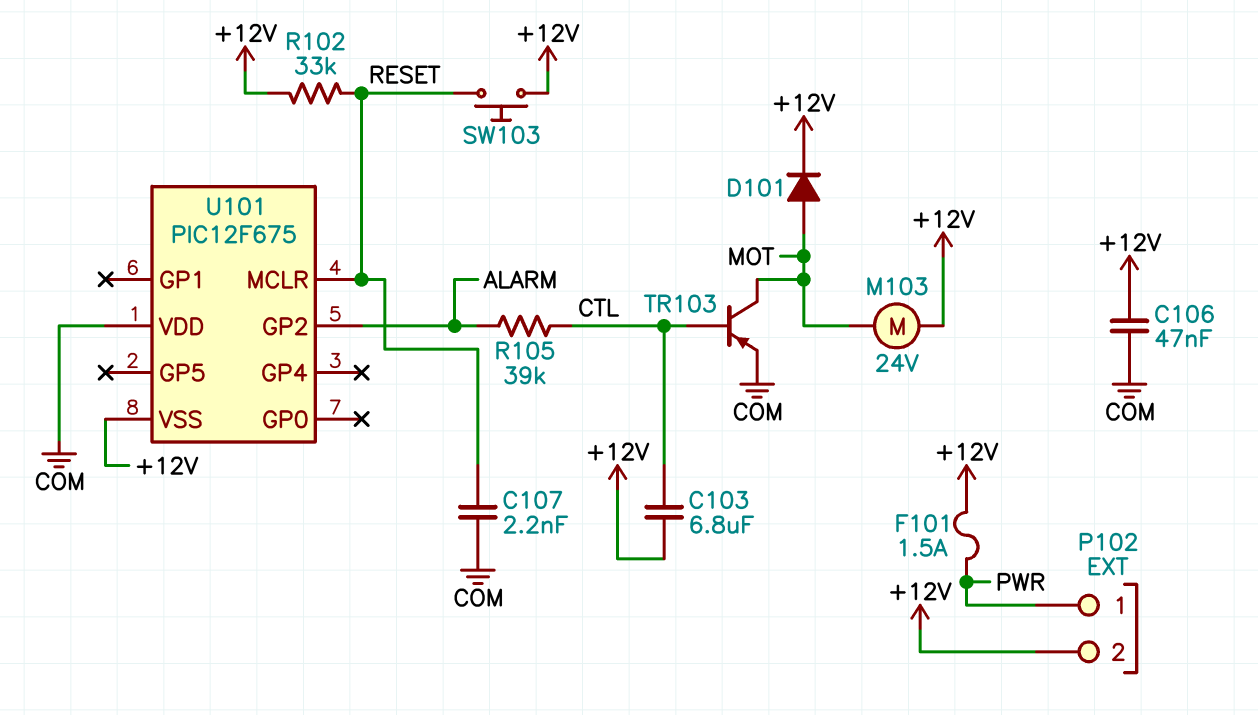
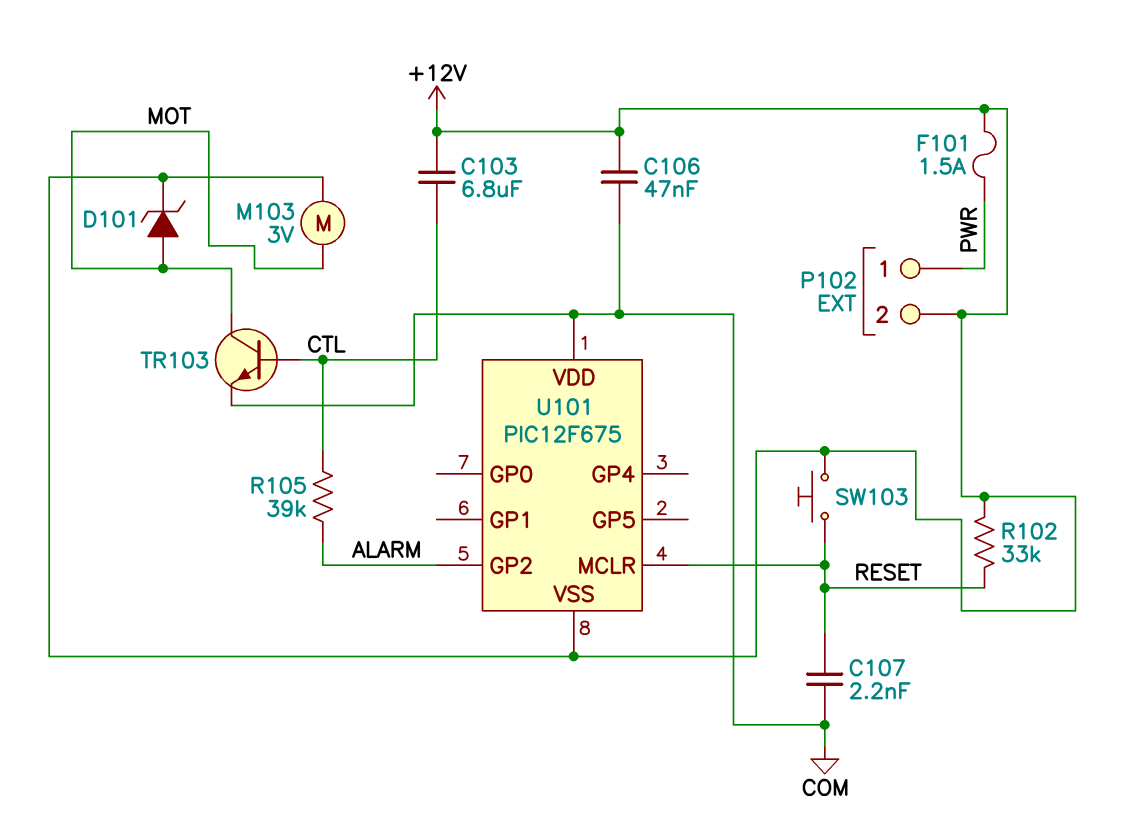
D101: diode (A MOT, K +12V) -> zener (A MOT, K +12V)
M103: motor 24V (+12V, MOT) -> motor 3V (+12V, MOT)
TR103: PNP (B CTL, C MOT, E COM) -> NPN (B CTL, C MOT, E COM)

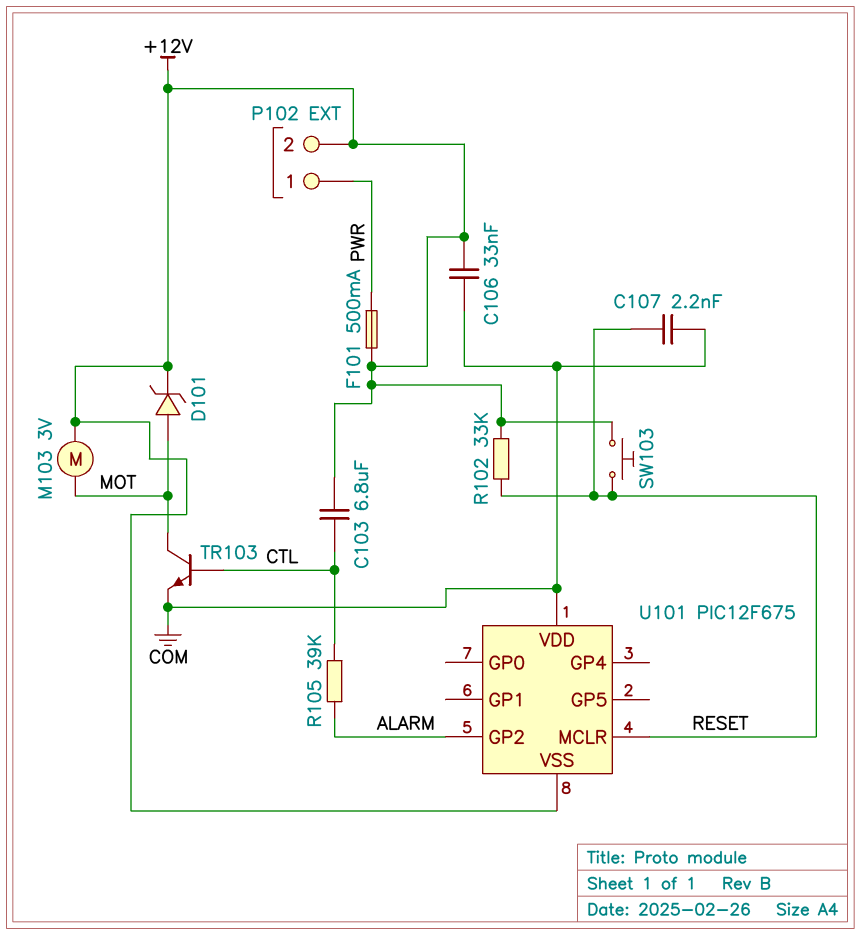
C106: 47nF (+12V, COM) -> 33nF (+12V, COM)
F101: 1.5A (+12V, PWR) -> 500mA (+12V, PWR)

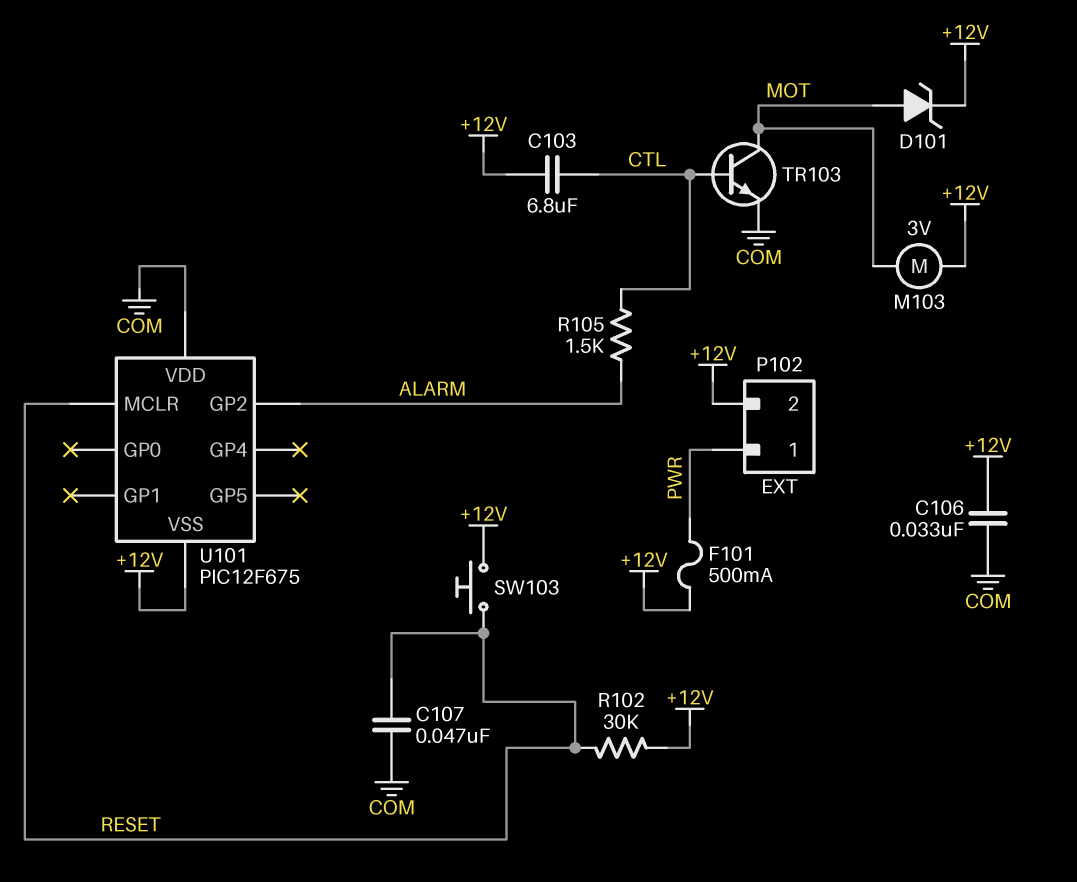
C107: 2.2nF (COM, RESET) -> 47nF (COM, RESET)
R102: 33k (+12V, RESET) -> 30k (+12V, RESET)
R105: 39k (ALARM, CTL) -> 1.5k (ALARM, CTL)

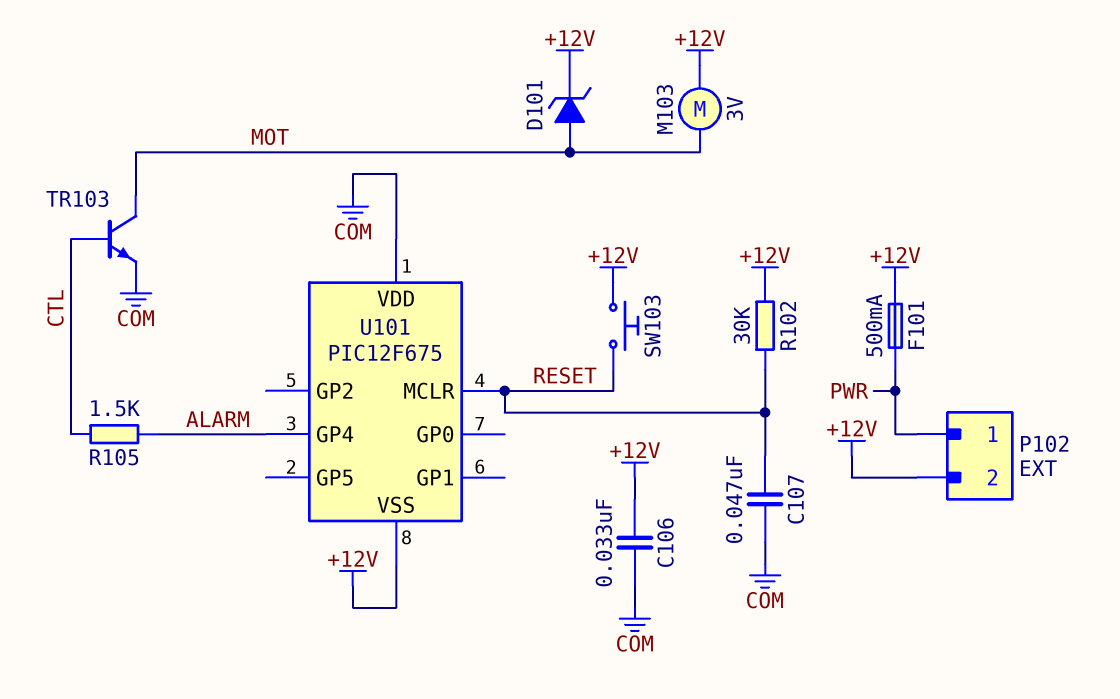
C103: 6.8uF (+12V, CTL) -> none
U101 pin GP2: ALARM -> none
U101 pin GP4: none -> ALARM

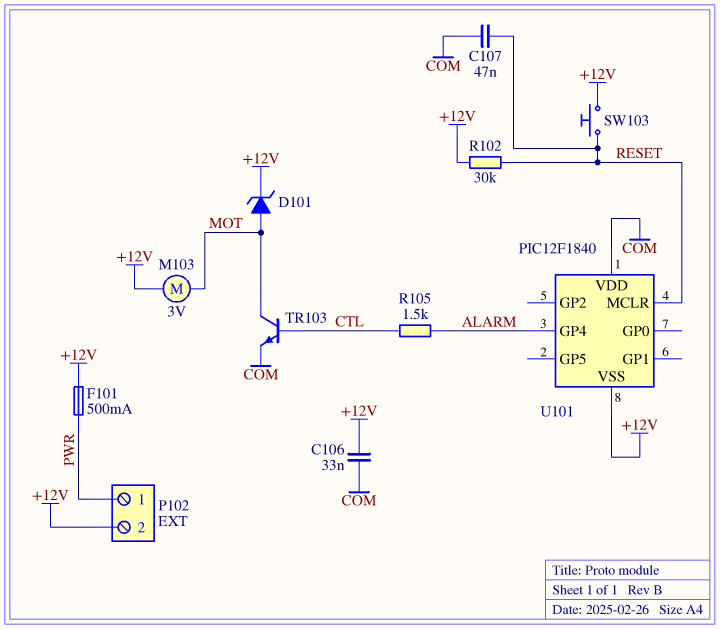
U101: PIC12F675 -> PIC12F1840

